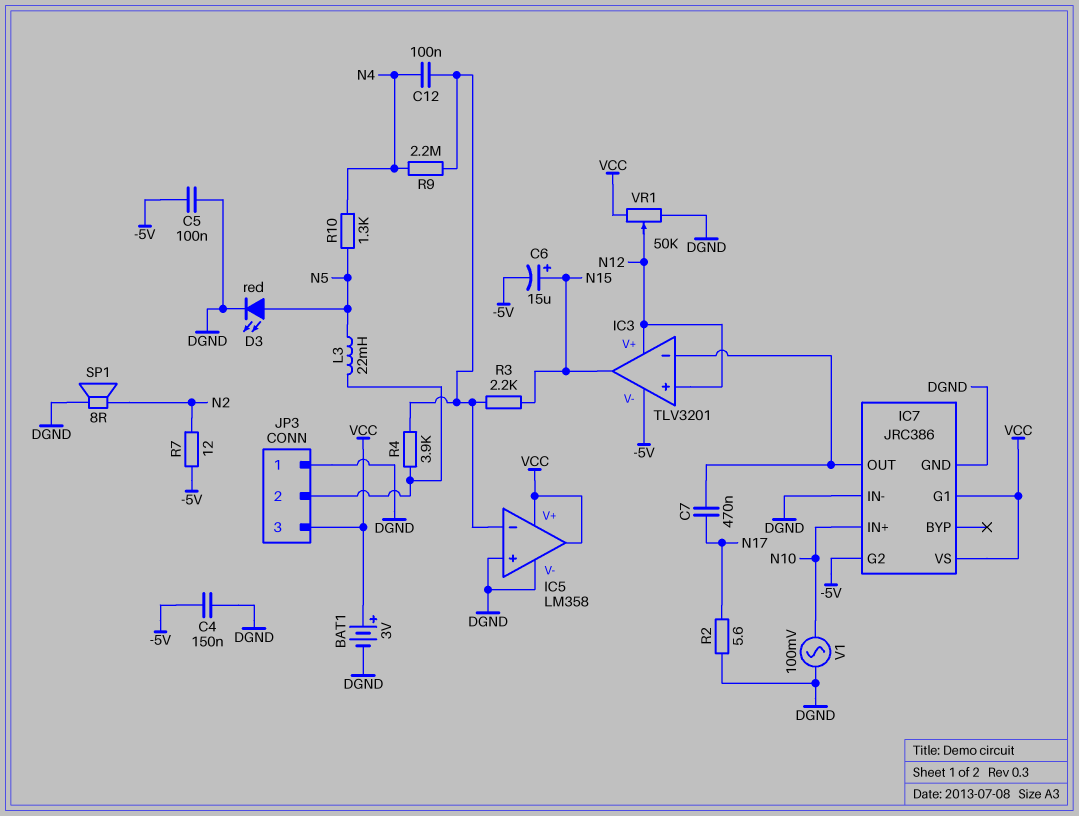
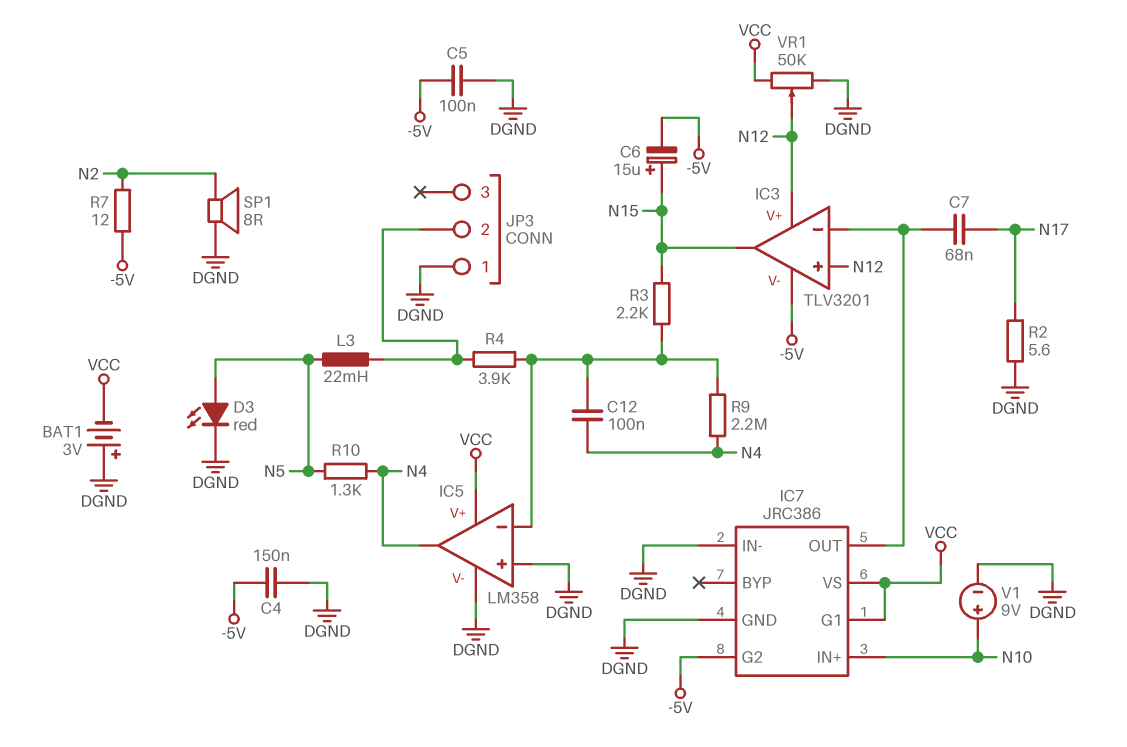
BAT1: 3V (plus VCC, minus DGND) -> 3V (plus DGND, minus VCC)
C7: 470nF (IC3/in-, N17) -> 68nF (IC3/in-, N17)
IC5 pin out: VCC -> N4
JP3 pin 3: VCC -> none
V1: AC 100mV (DGND, N10) -> 9V (plus N10, minus DGND)

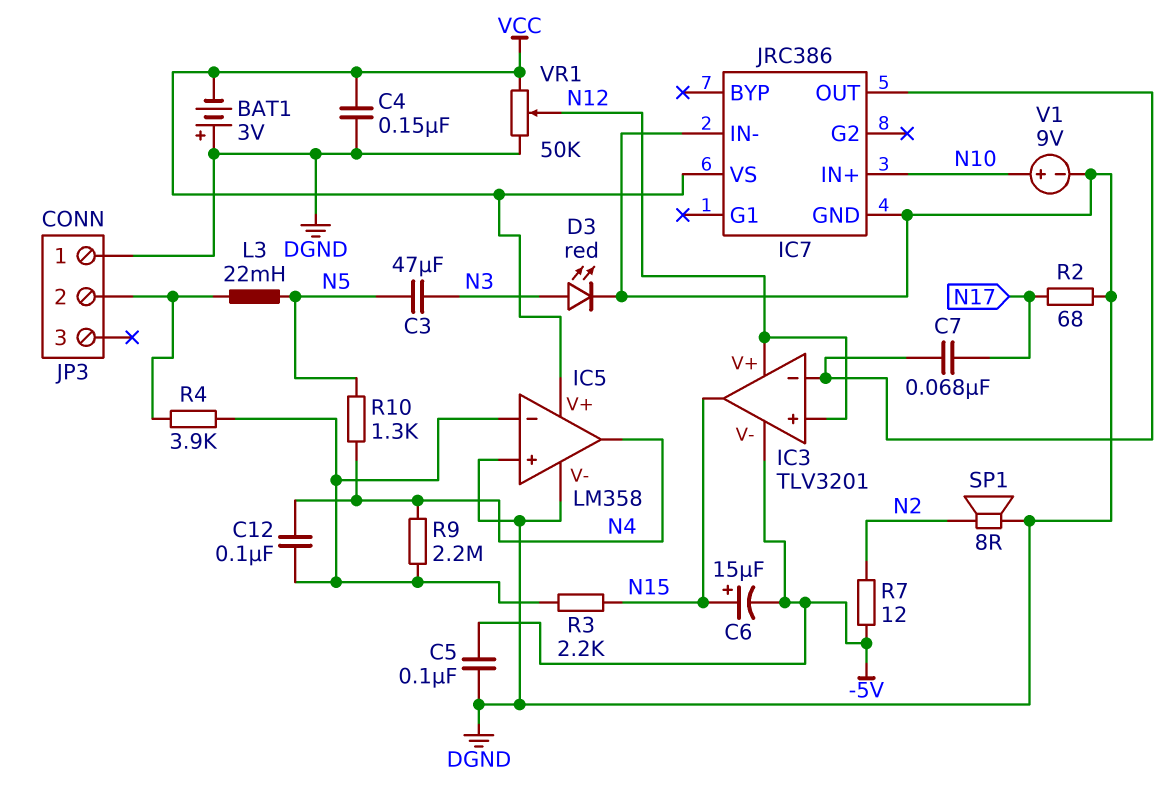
C3: none -> 47uF (N3, N5)
C4: 150nF (-5V, DGND) -> 150nF (DGND, VCC)
D3: LED red (A N5, K DGND) -> LED red (A N3, K DGND)
IC7 pin G1: VCC -> none
IC7 pin G2: -5V -> none
R2: 5.6 (DGND, N17) -> 68 (DGND, N17)

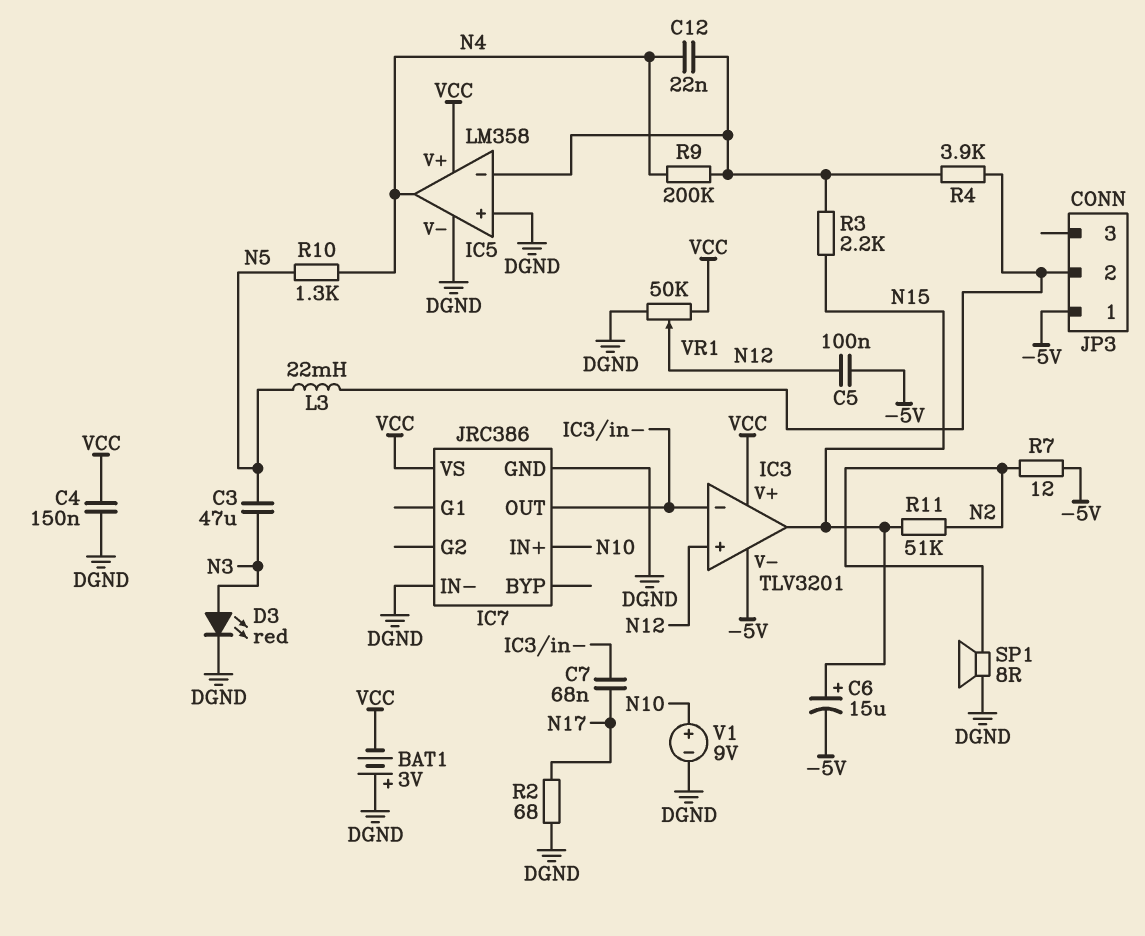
C5: 100nF (-5V, DGND) -> 100nF (-5V, N12)
C12: 100nF (IC5/in-, N4) -> 22nF (IC5/in-, N4)
IC3 pin V+: N12 -> VCC
JP3 pin 1: DGND -> -5V
R9: 2.2M (IC5/in-, N4) -> 200k (IC5/in-, N4)
R11: none -> 51k (N2, N15)

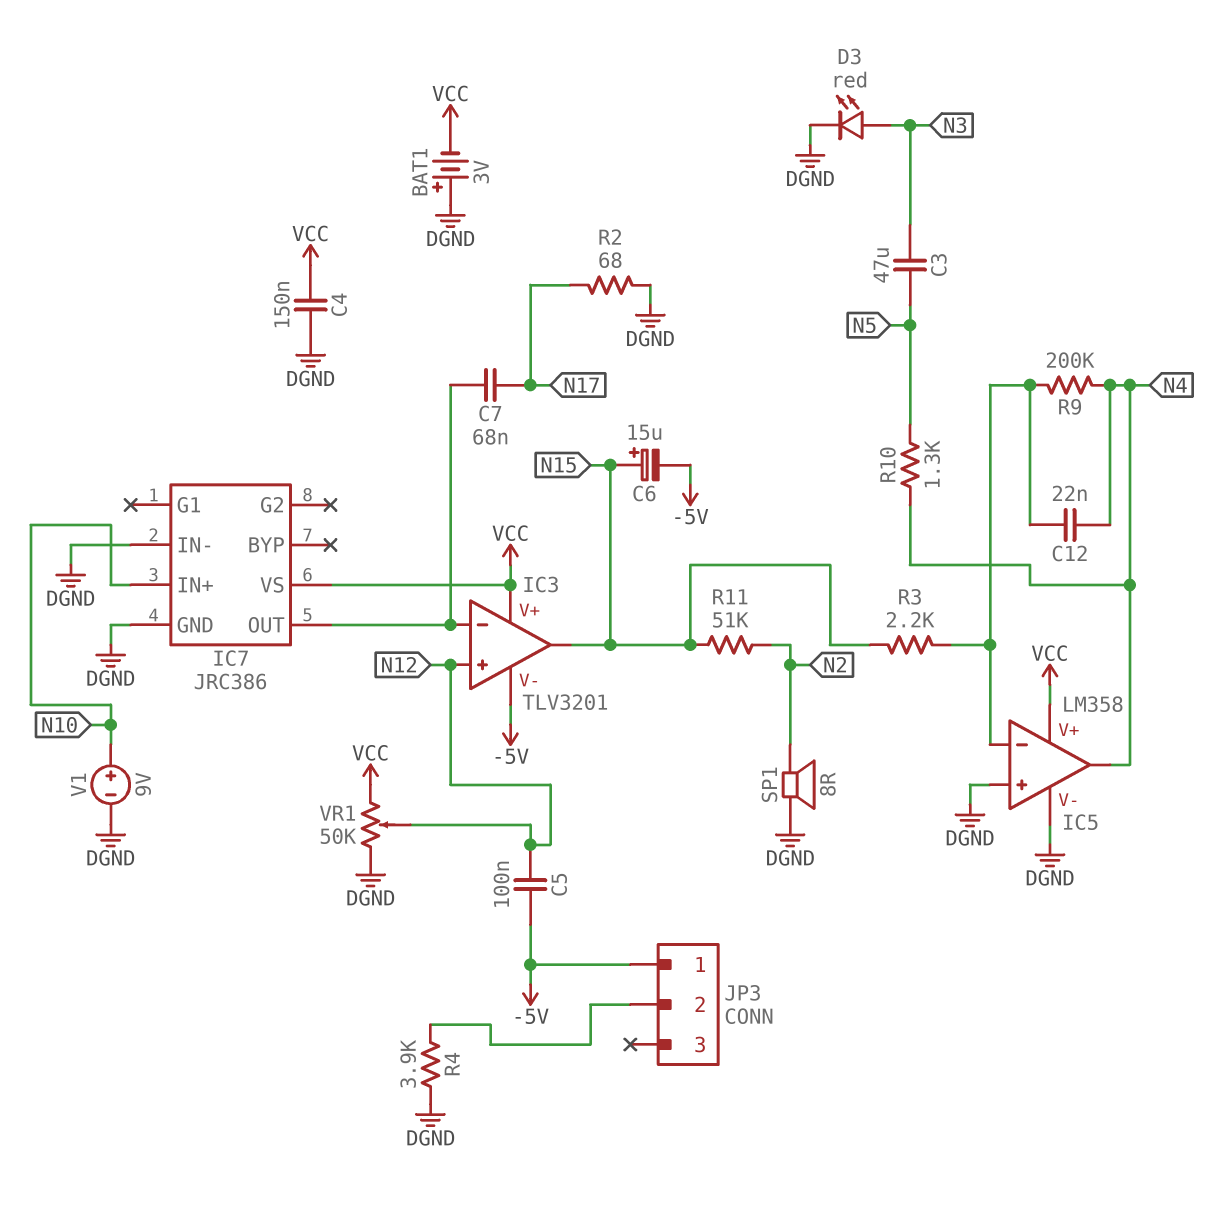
L3: 22mH (JP3/2, N5) -> none
R4: 3.9k (IC5/in-, JP3/2) -> 3.9k (DGND, JP3/2)
R7: 12 (-5V, N2) -> none

